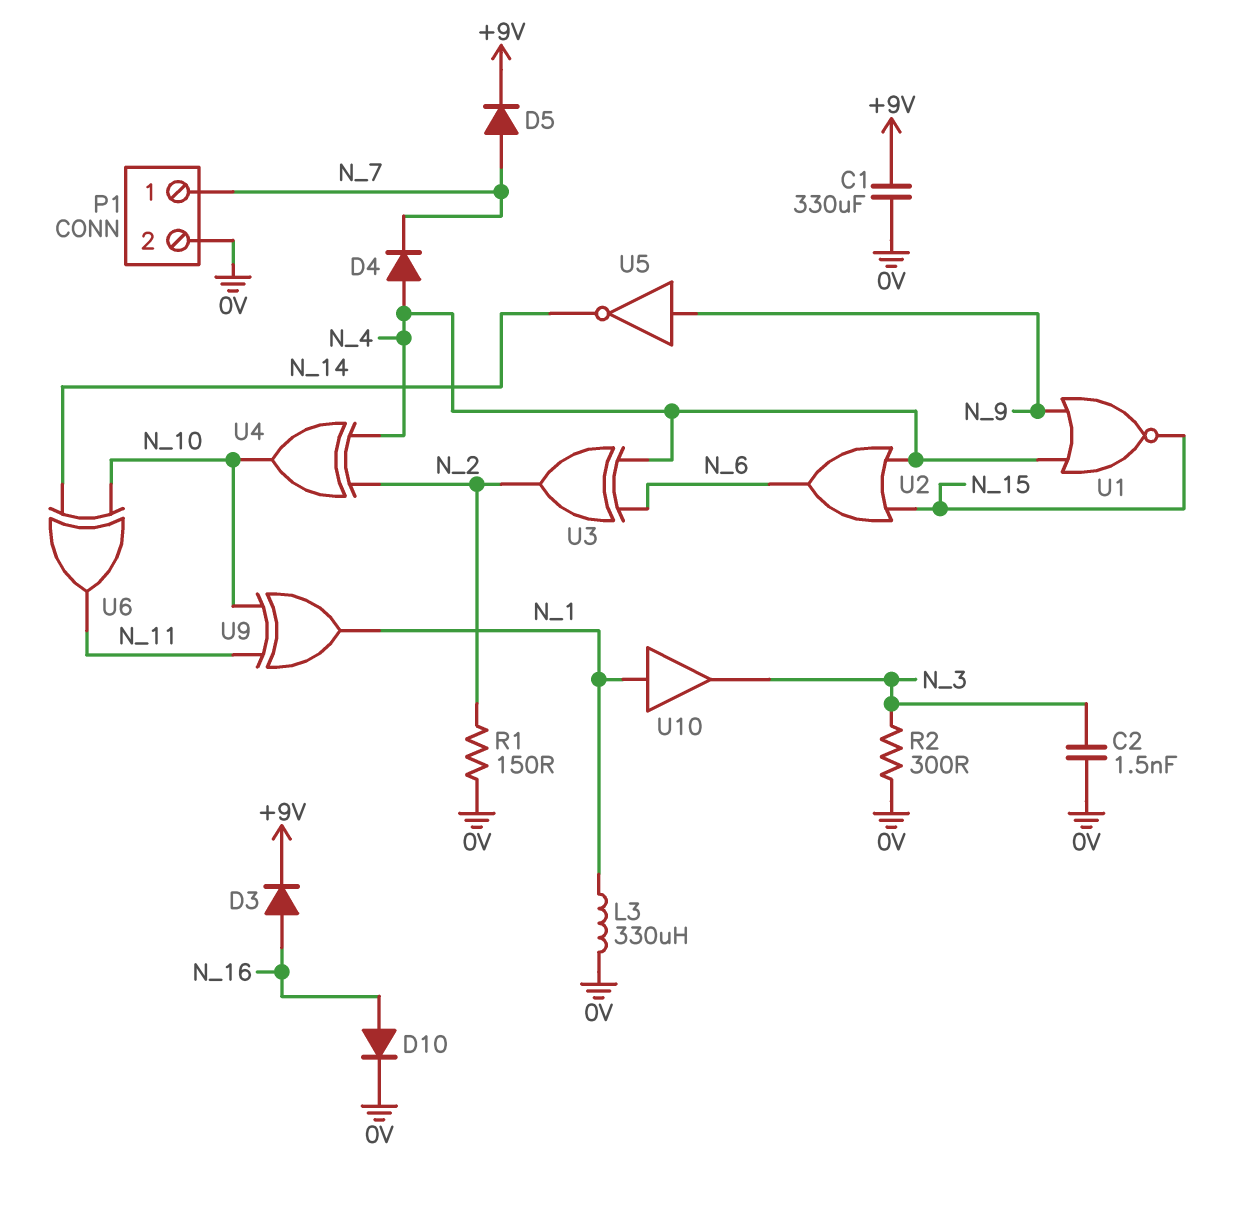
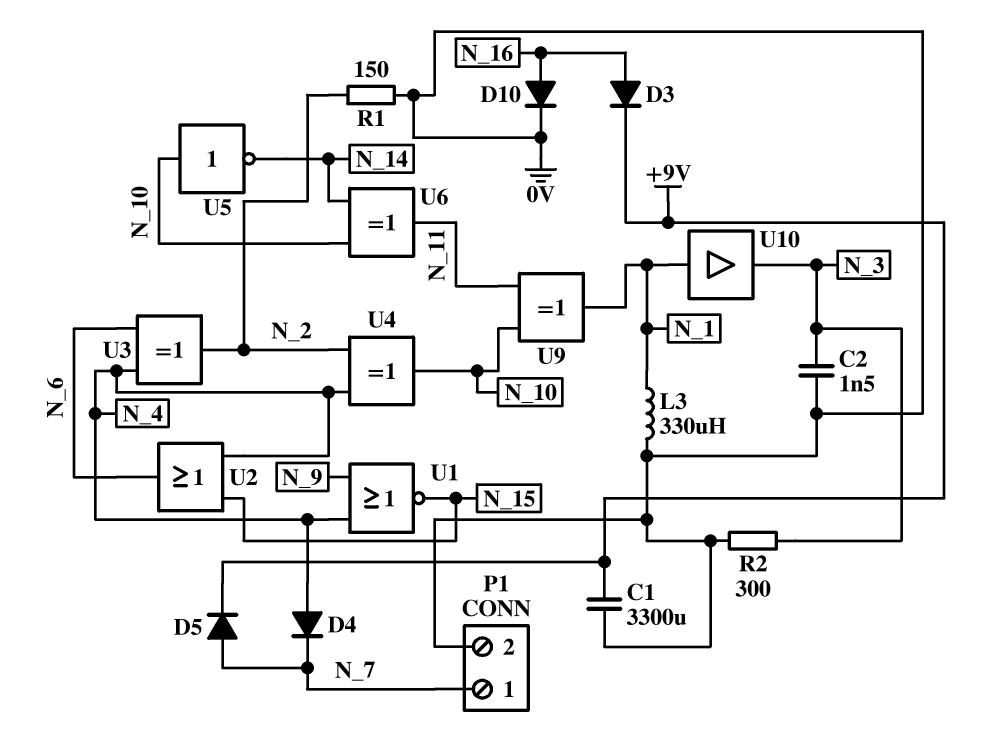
C1: 330uF (+9V, 0V) -> 3300uF (+9V, 0V)
U5: NOT (in N_9, out N_14) -> NOT (in N_10, out N_14)

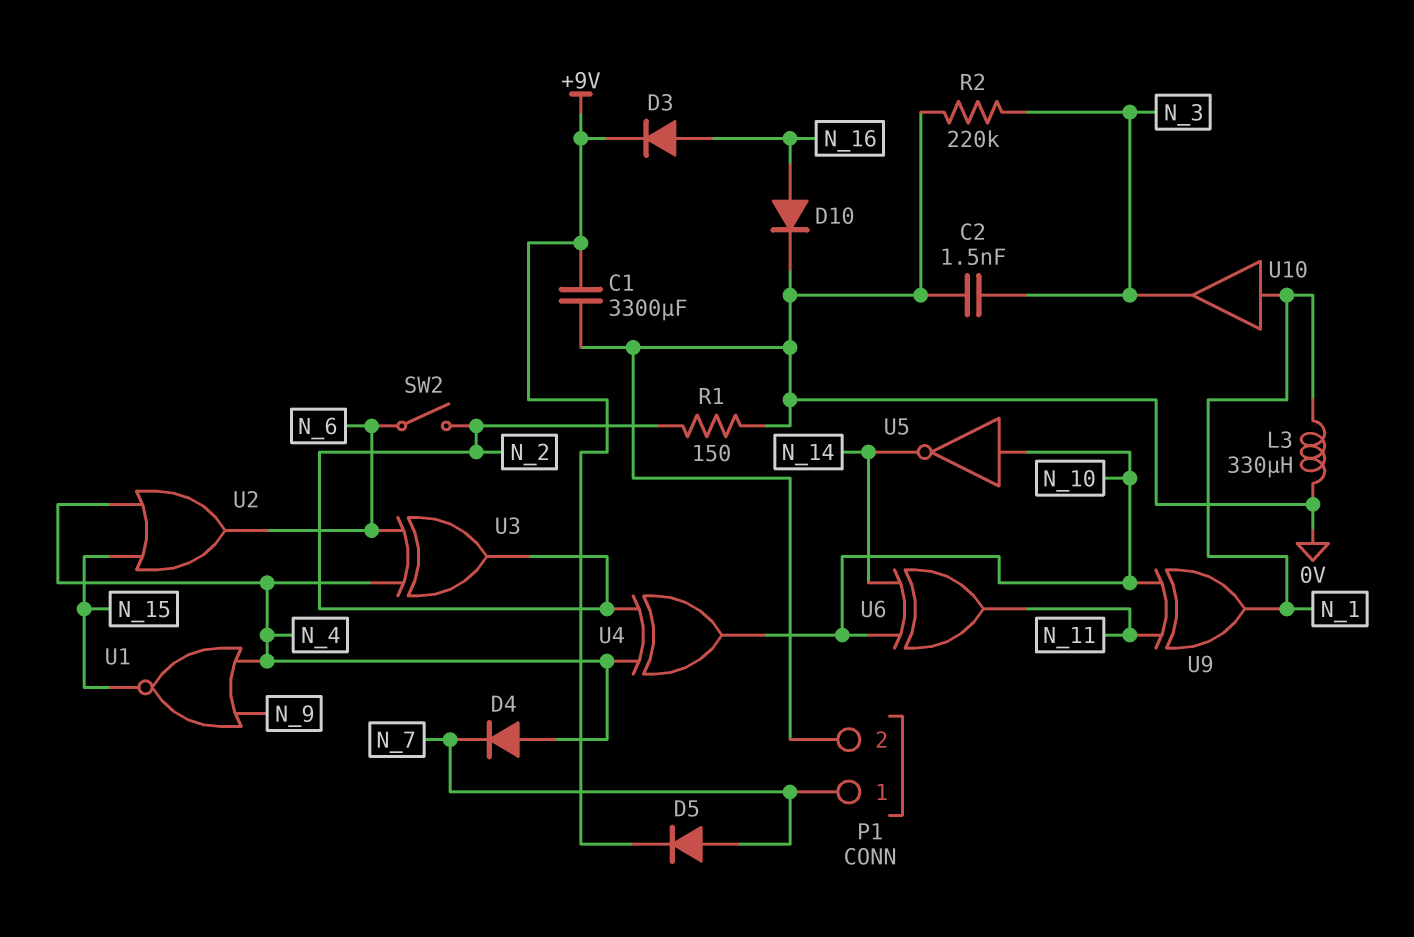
R2: 300 (0V, N_3) -> 220k (0V, N_3)
SW2: none -> switch (N_2, N_6)

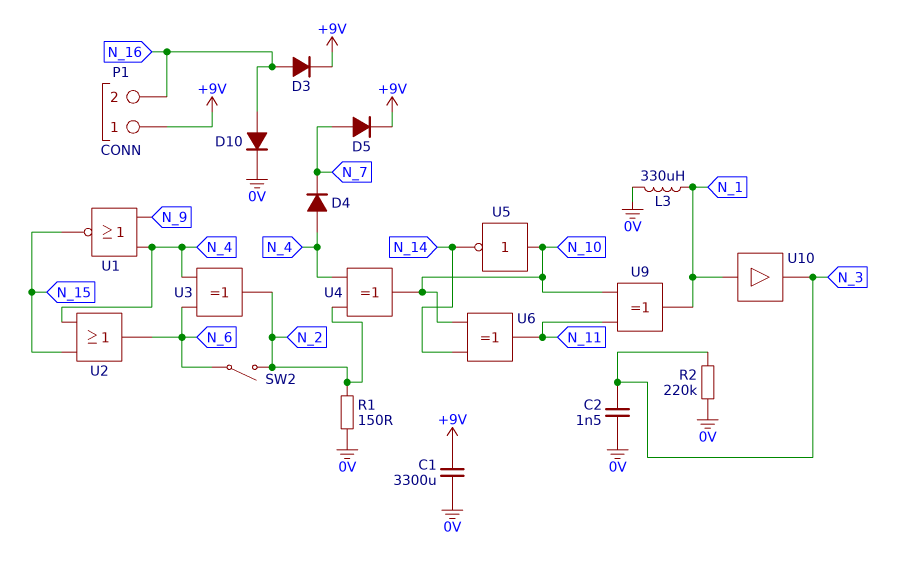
P1 pin 1: N_7 -> +9V
P1 pin 2: 0V -> N_16

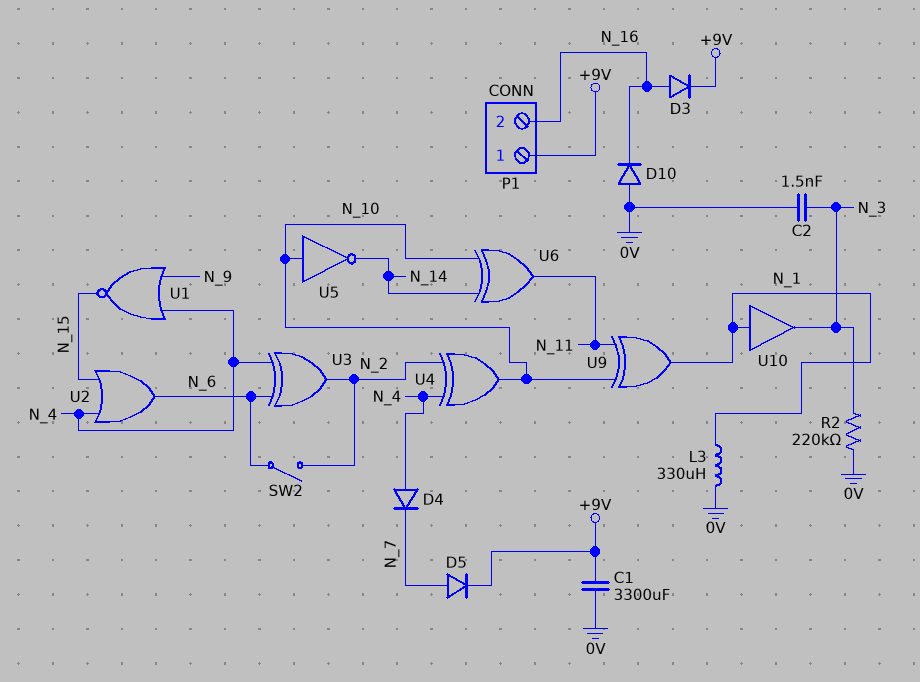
D10: diode (A N_16, K 0V) -> diode (A 0V, K N_16)
R1: 150 (0V, N_2) -> none

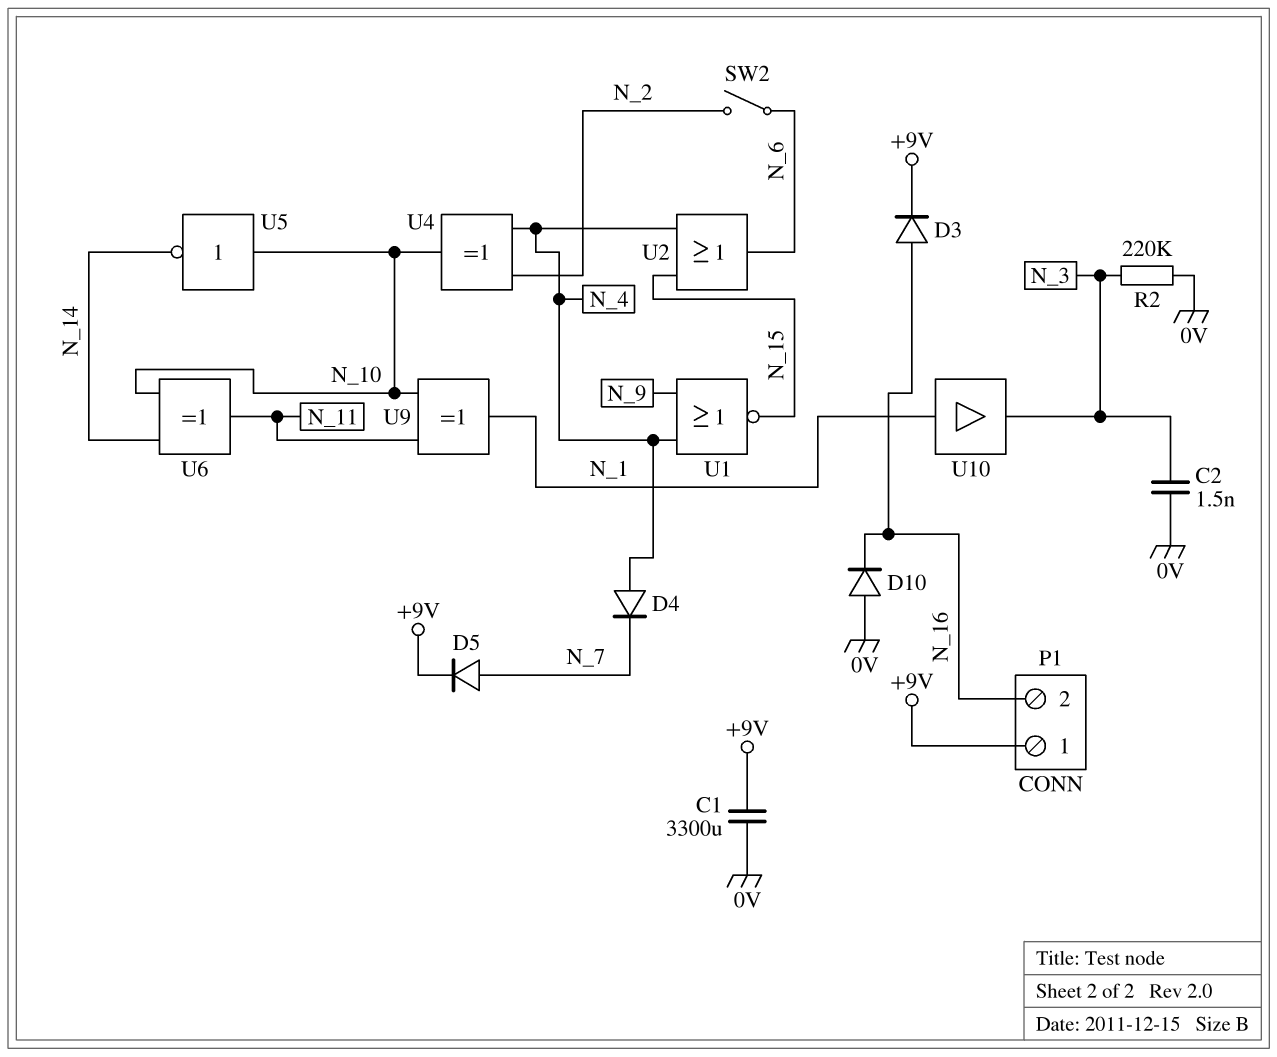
L3: 330uH (0V, N_1) -> none
U3: XOR (in N_4, in N_6, out N_2) -> none

